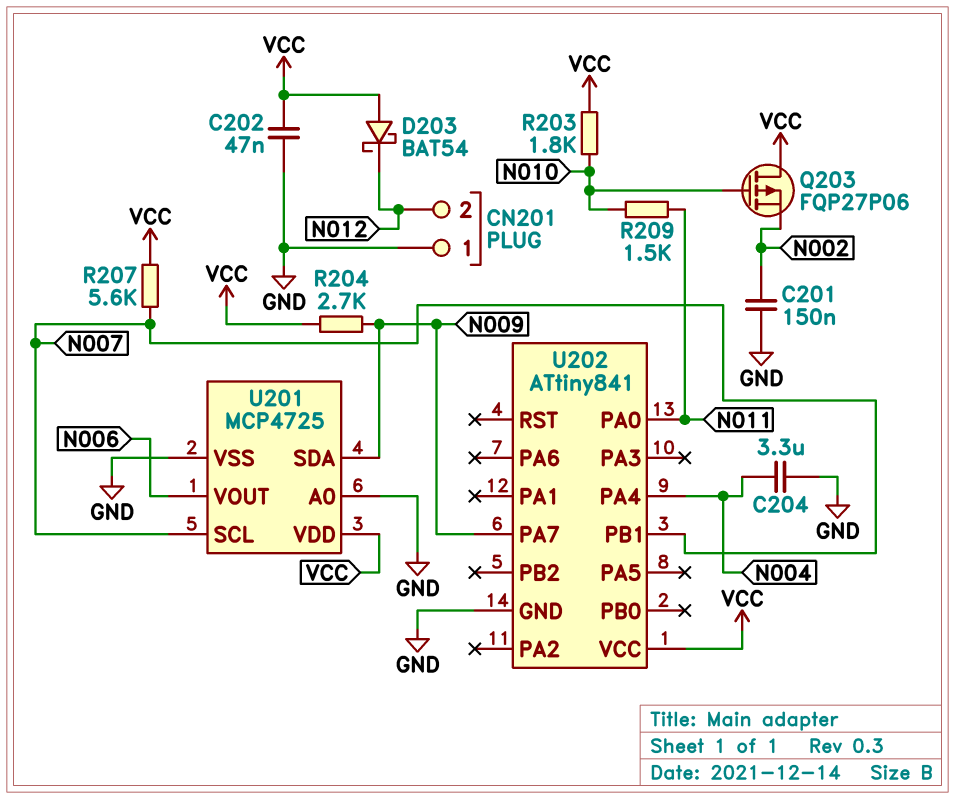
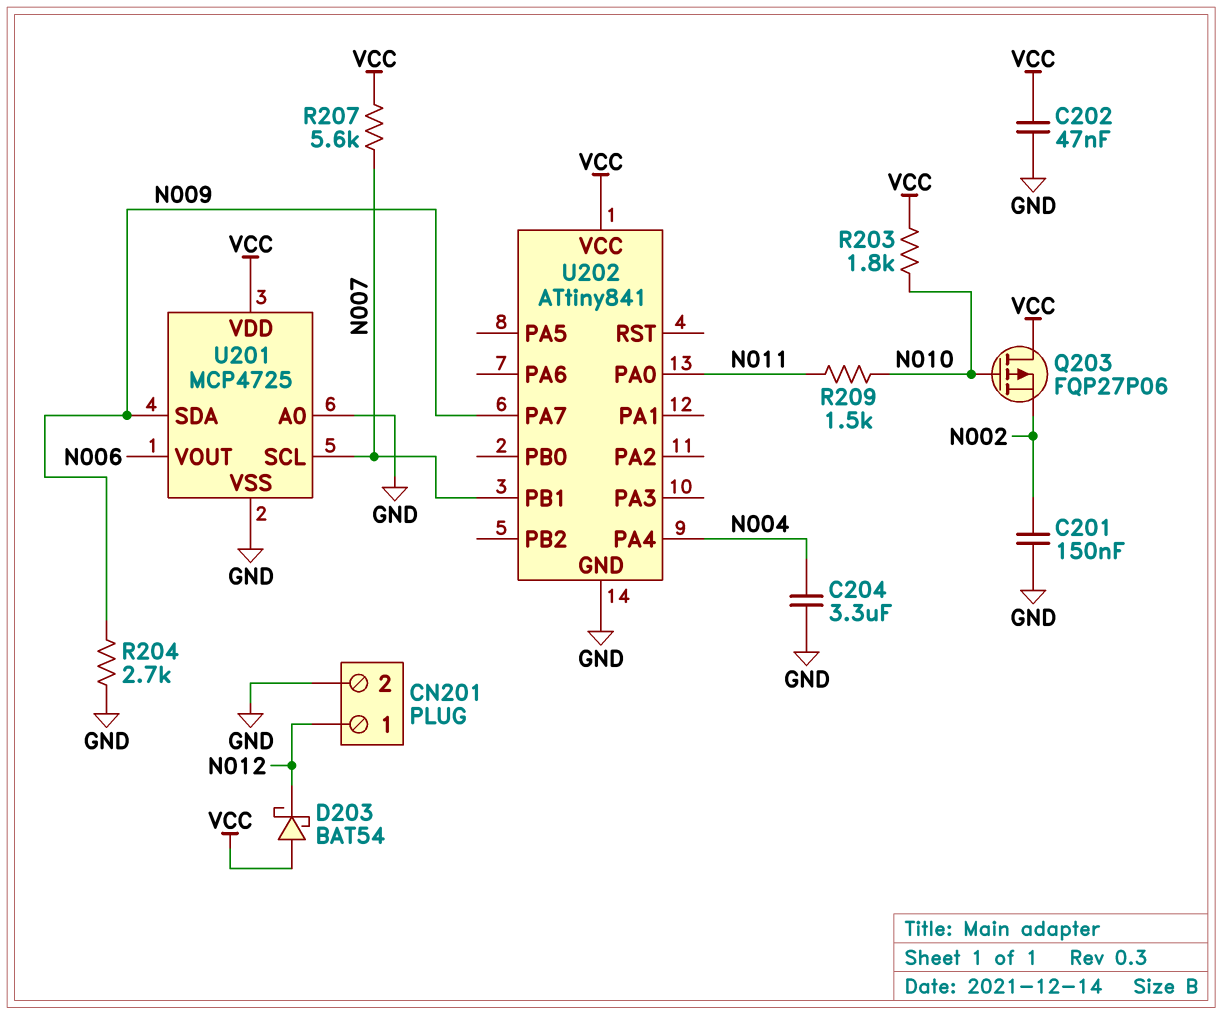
CN201 pin 1: GND -> N012
CN201 pin 2: N012 -> GND
R204: 2.7k (N009, VCC) -> 2.7k (GND, N009)

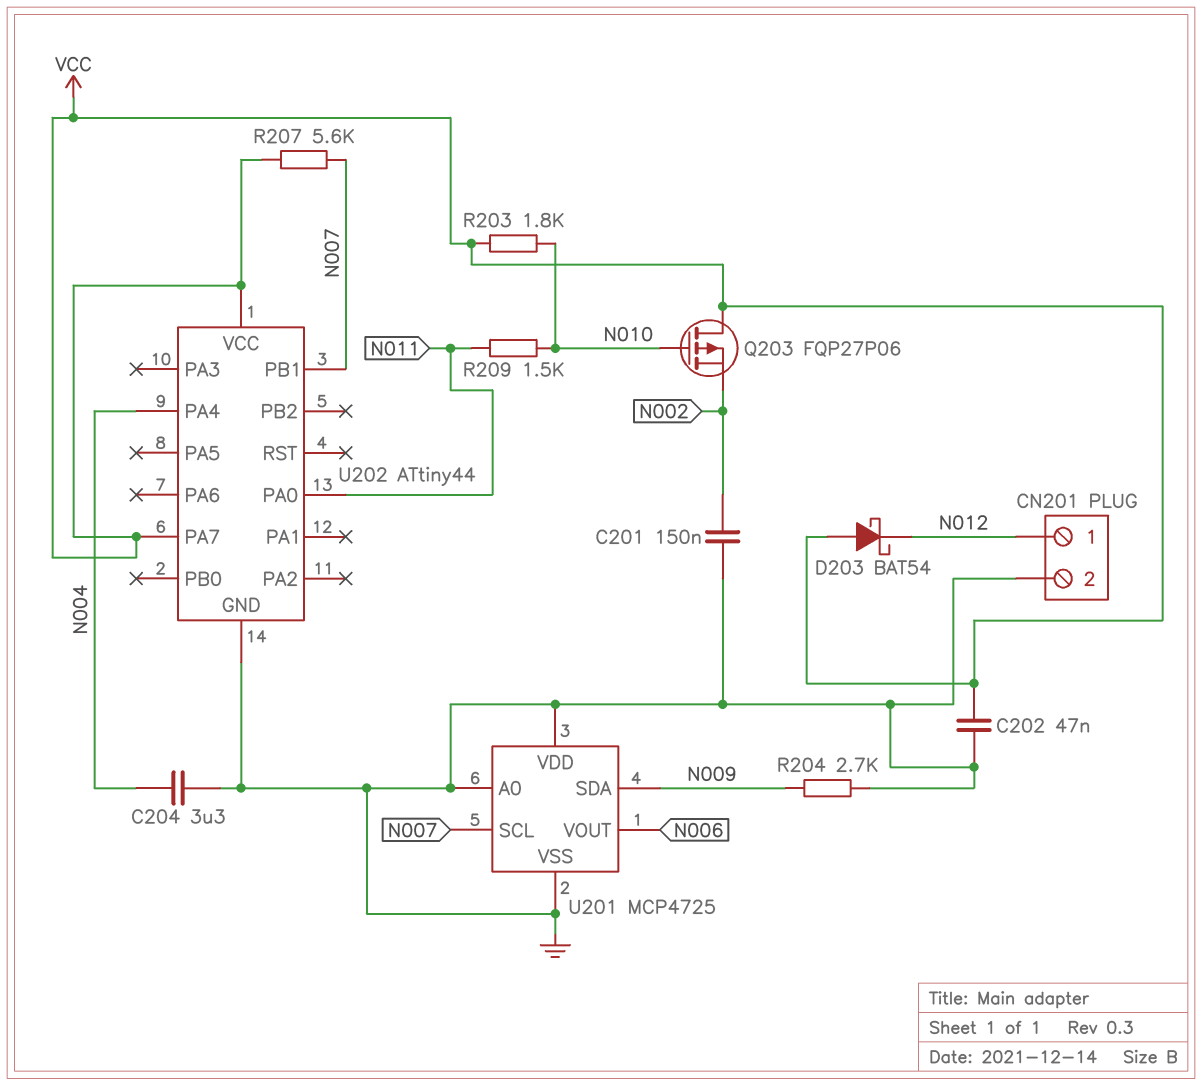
U201 pin VDD: VCC -> GND
U202: ATtiny841 -> ATtiny44
U202 pin PA7: N009 -> VCC

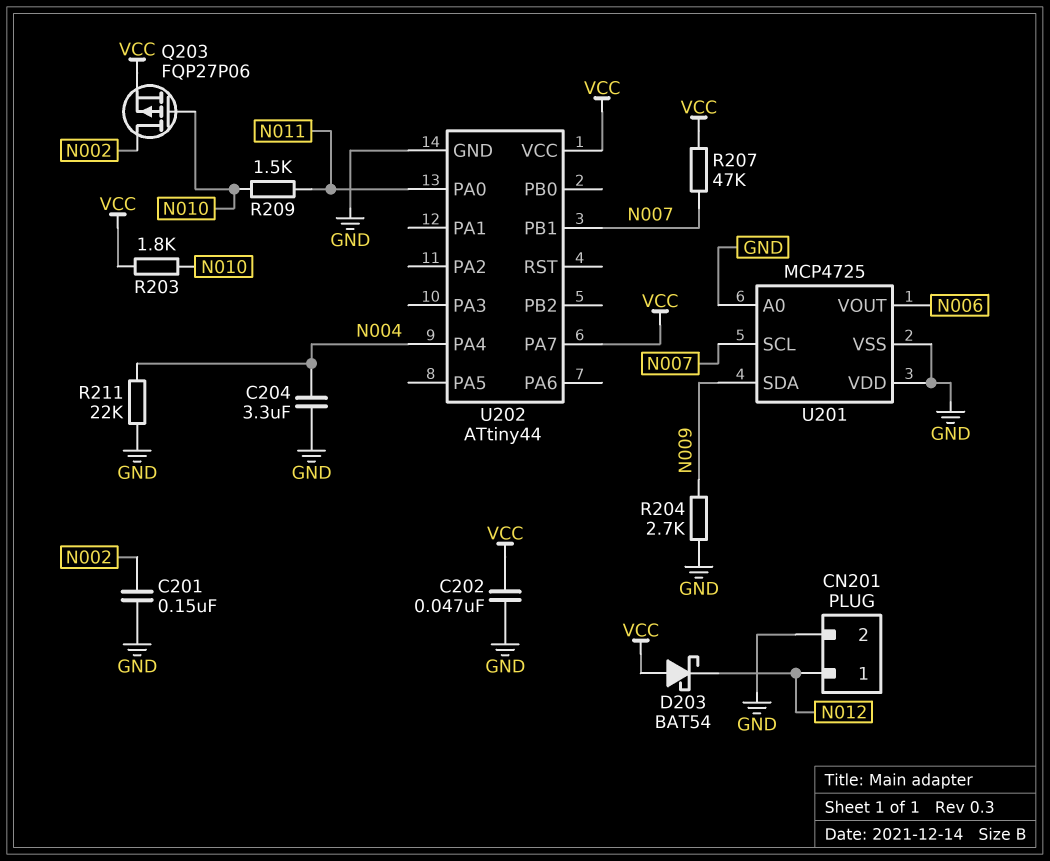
Q203: PMOS FQP27P06 (G N010, D VCC, S N002) -> PMOS FQP27P06 (G N010, D N002, S VCC)
R207: 5.6k (N007, VCC) -> 47k (N007, VCC)
R211: none -> 22k (GND, N004)

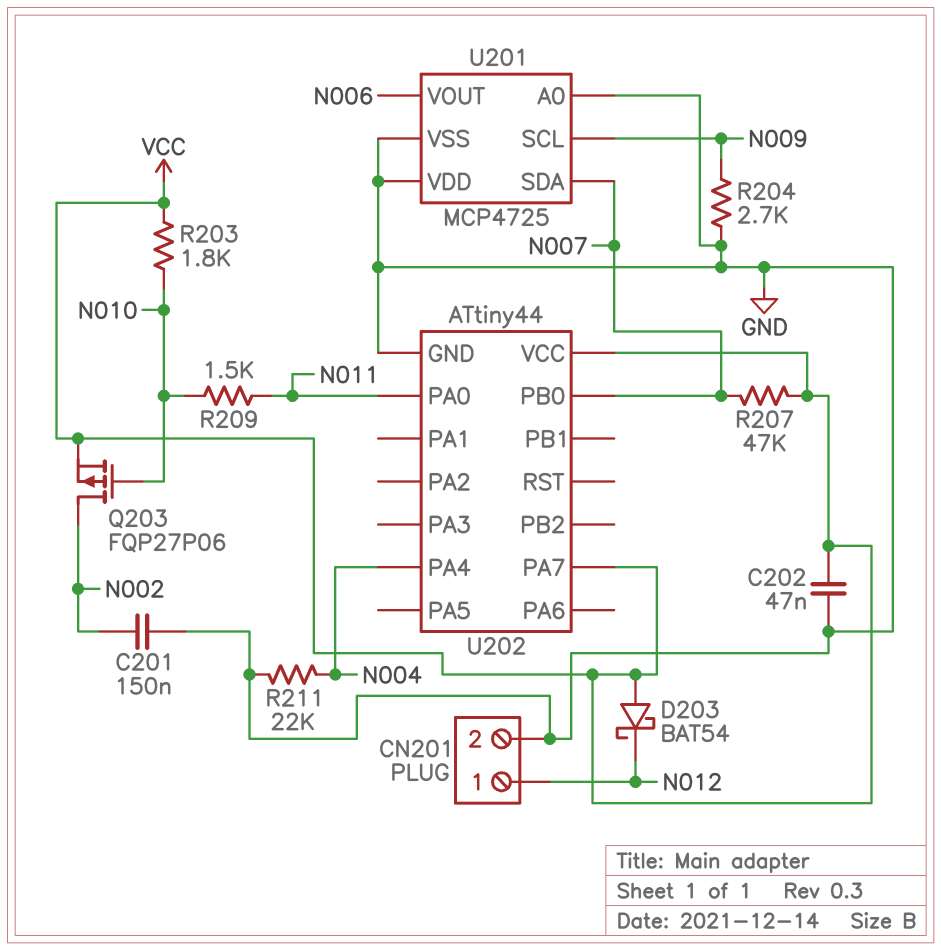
C204: 3.3uF (GND, N004) -> none
U201 pin SCL: N007 -> N009
U201 pin SDA: N009 -> N007
U202 pin PB0: none -> N007
U202 pin PB1: N007 -> none

